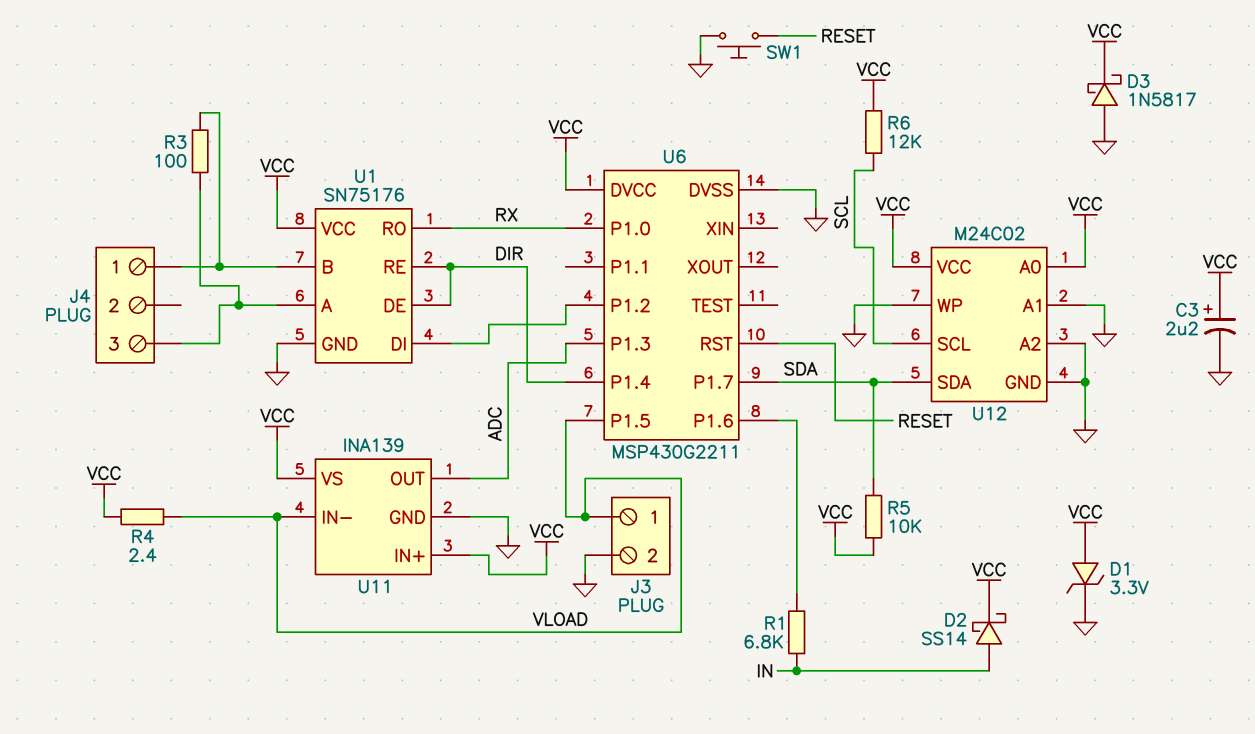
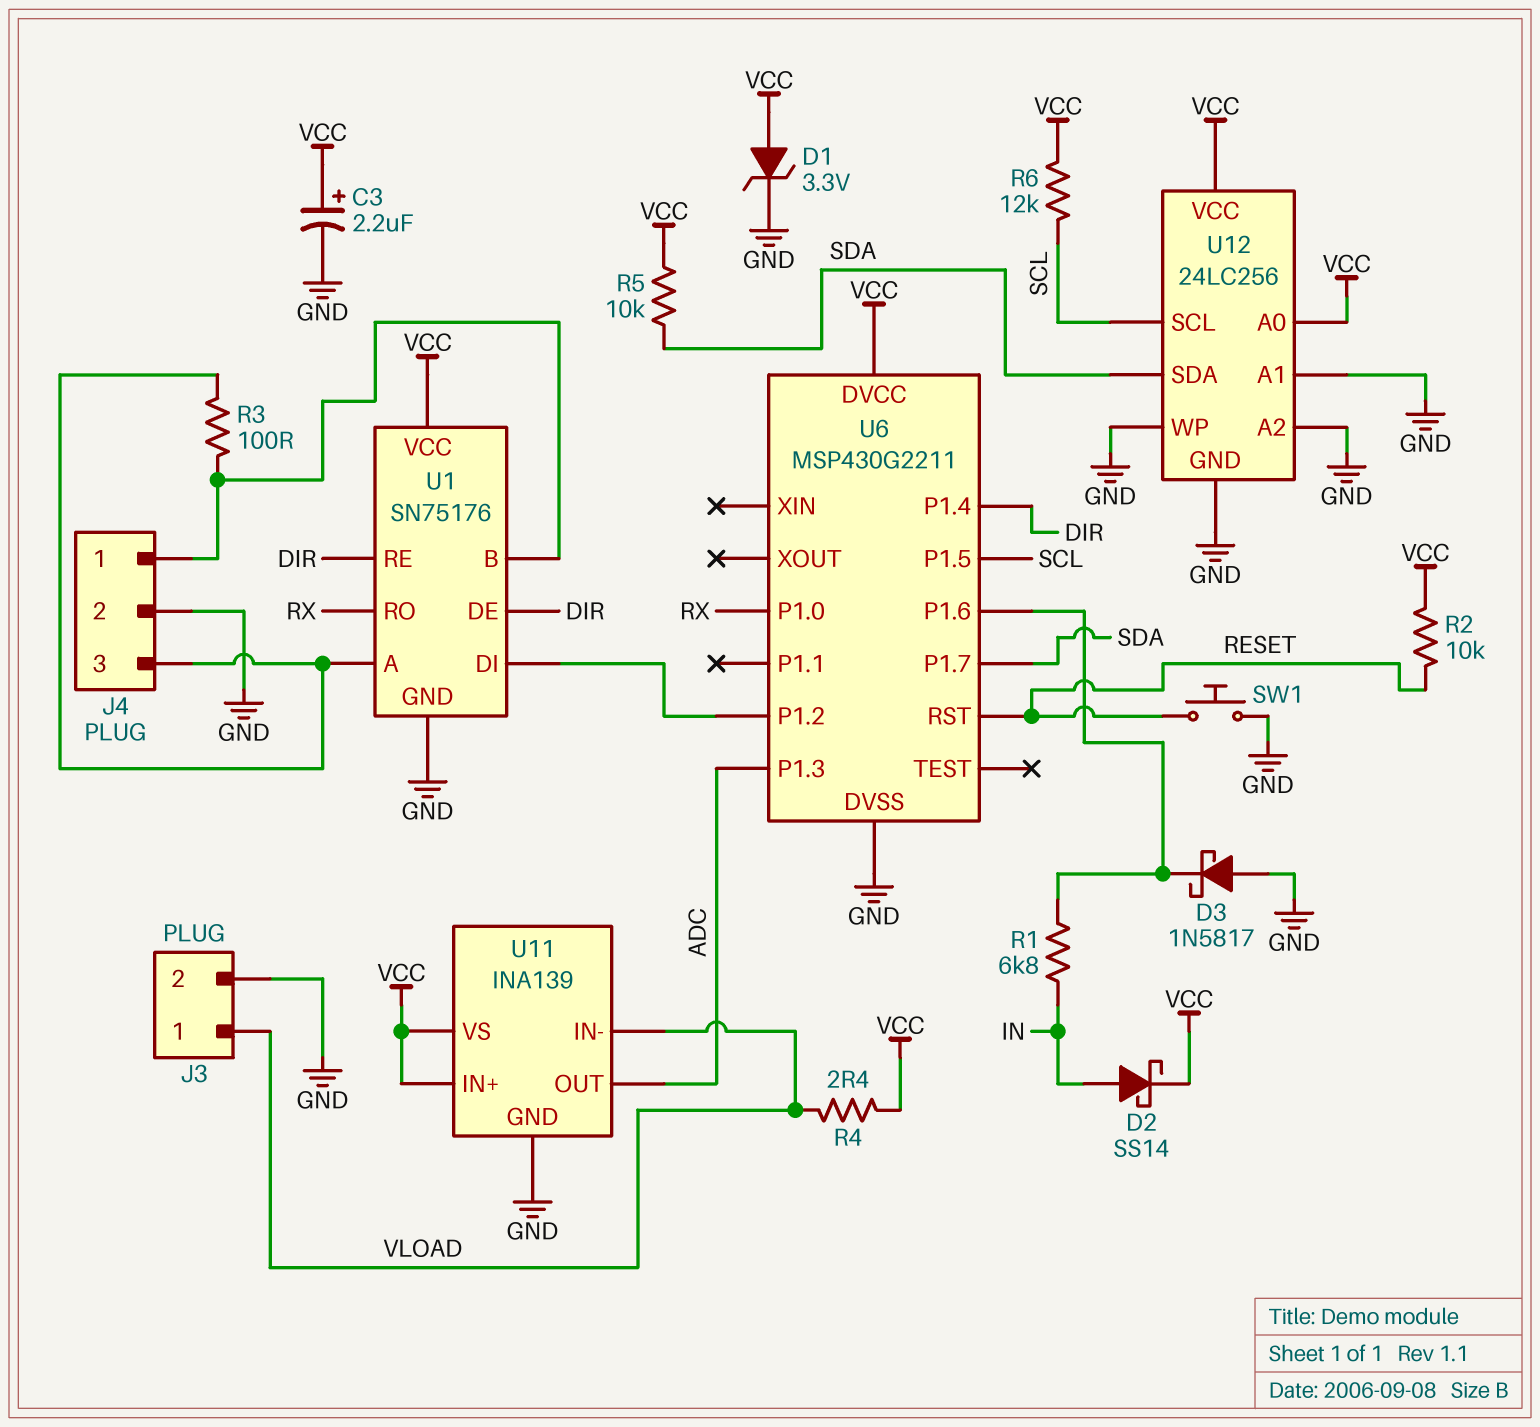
D3: schottky 1N5817 (A GND, K VCC) -> schottky 1N5817 (A GND, K U6/P1.6)
J4 pin 2: none -> GND
R2: none -> 10k (RESET, VCC)
U6 pin P1.5: VLOAD -> SCL
U12: M24C02 -> 24LC256

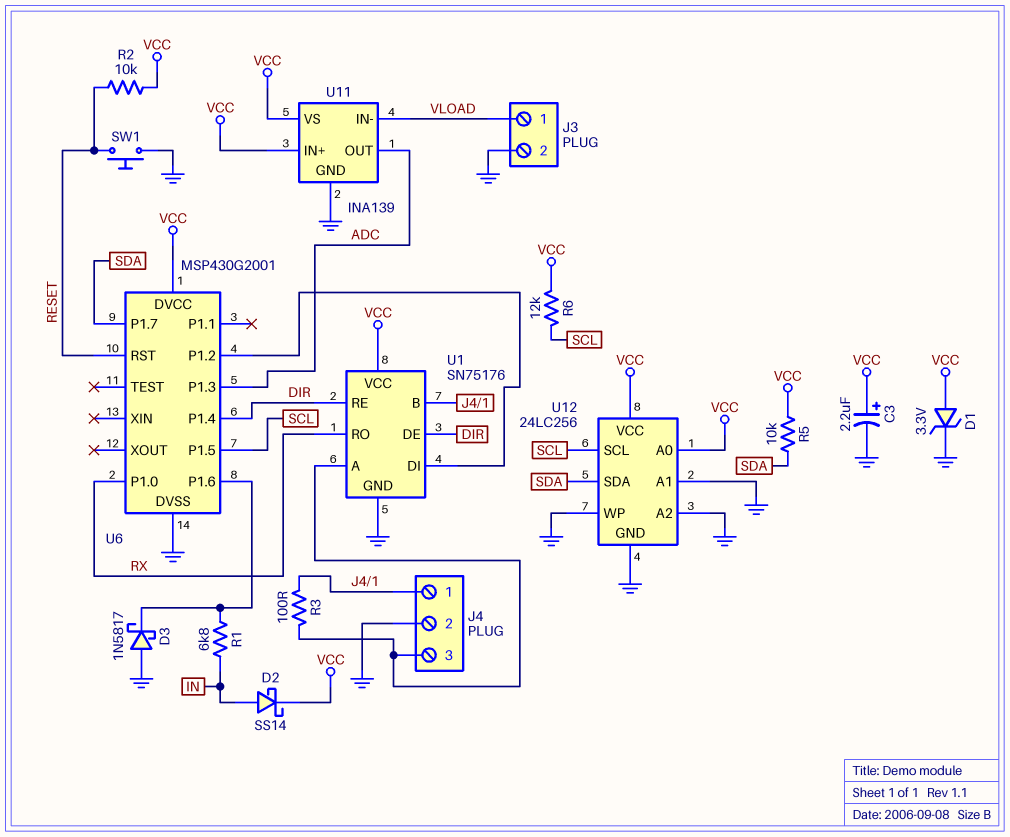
R4: 2.4 (VCC, VLOAD) -> none
U6: MSP430G2211 -> MSP430G2001

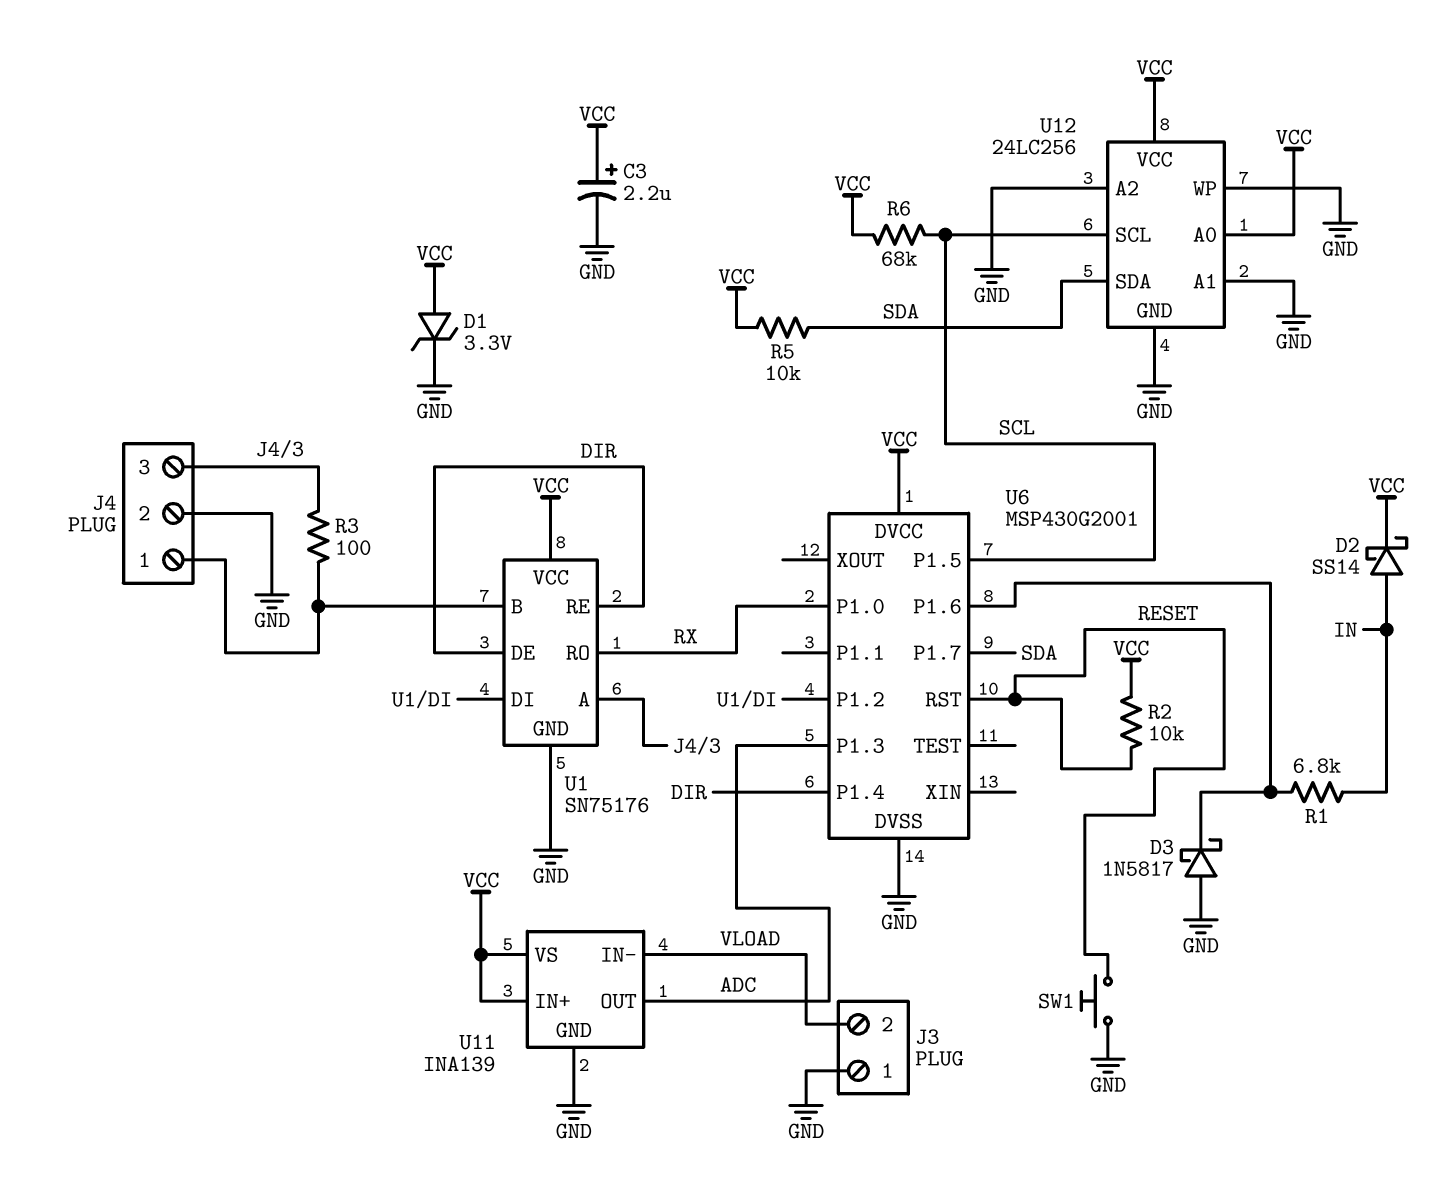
J3 pin 1: VLOAD -> GND
J3 pin 2: GND -> VLOAD
R6: 12k (SCL, VCC) -> 68k (SCL, VCC)

